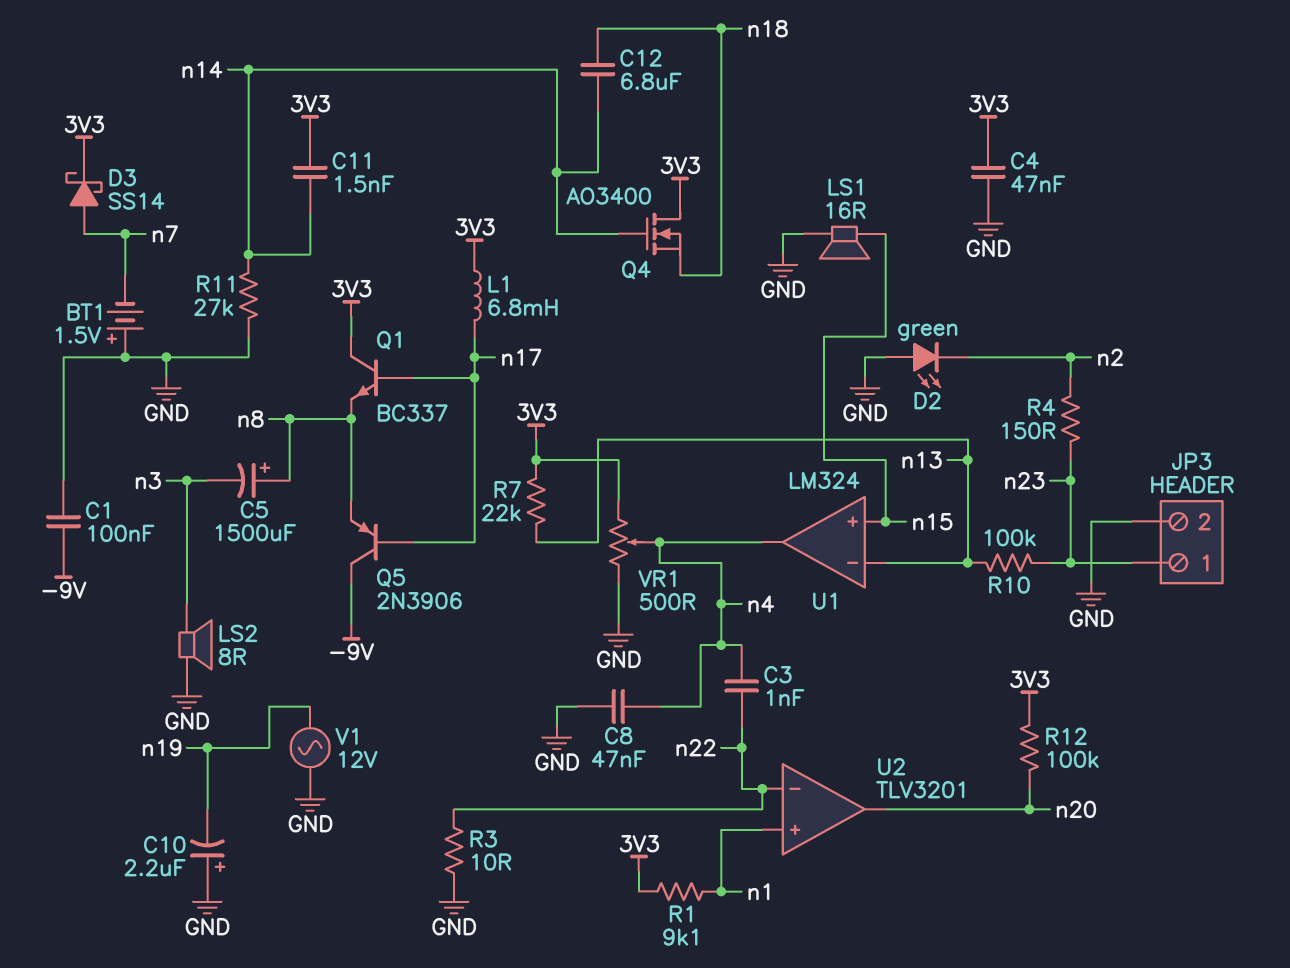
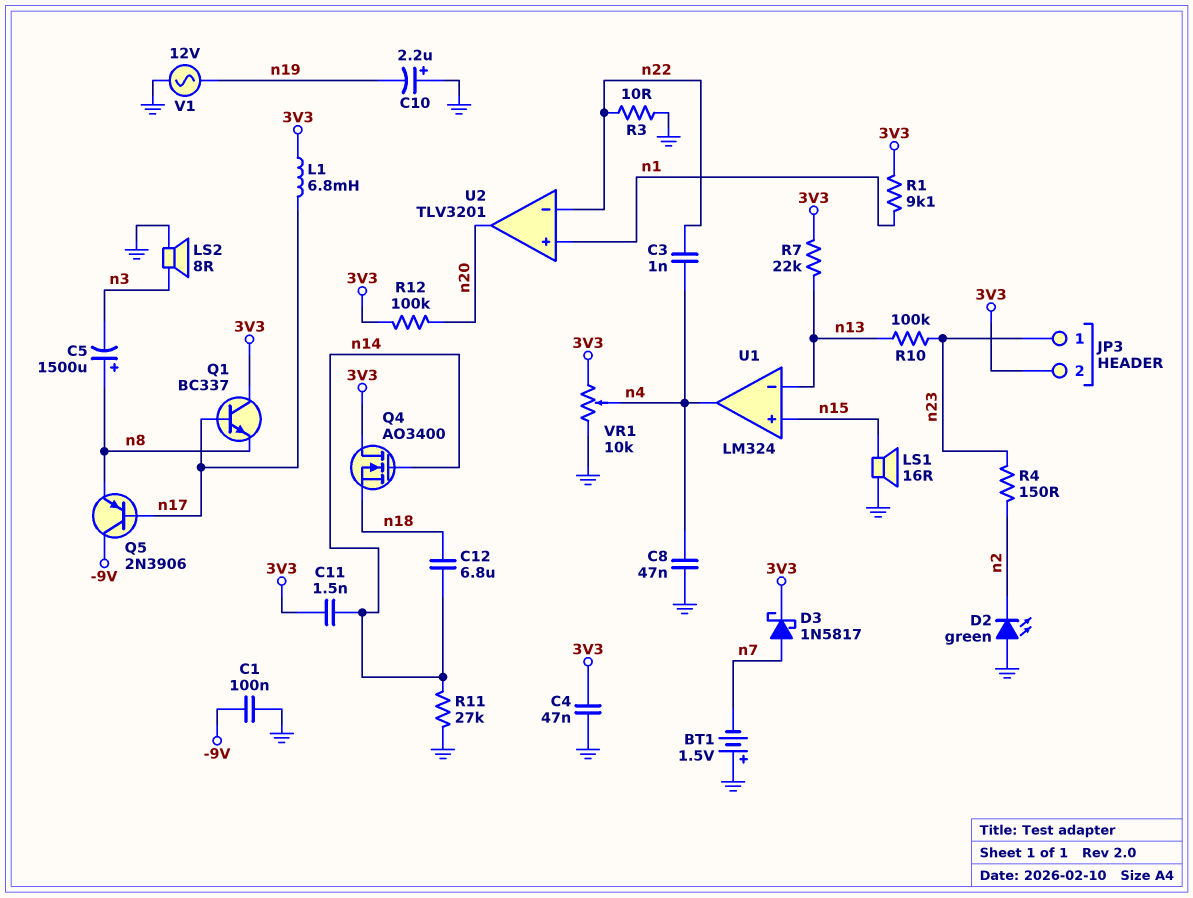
D3: schottky SS14 (A n7, K 3V3) -> schottky 1N5817 (A n7, K 3V3)
JP3 pin 2: GND -> 3V3
VR1: 500 (3V3, GND, wiper n4) -> 10k (3V3, GND, wiper n4)

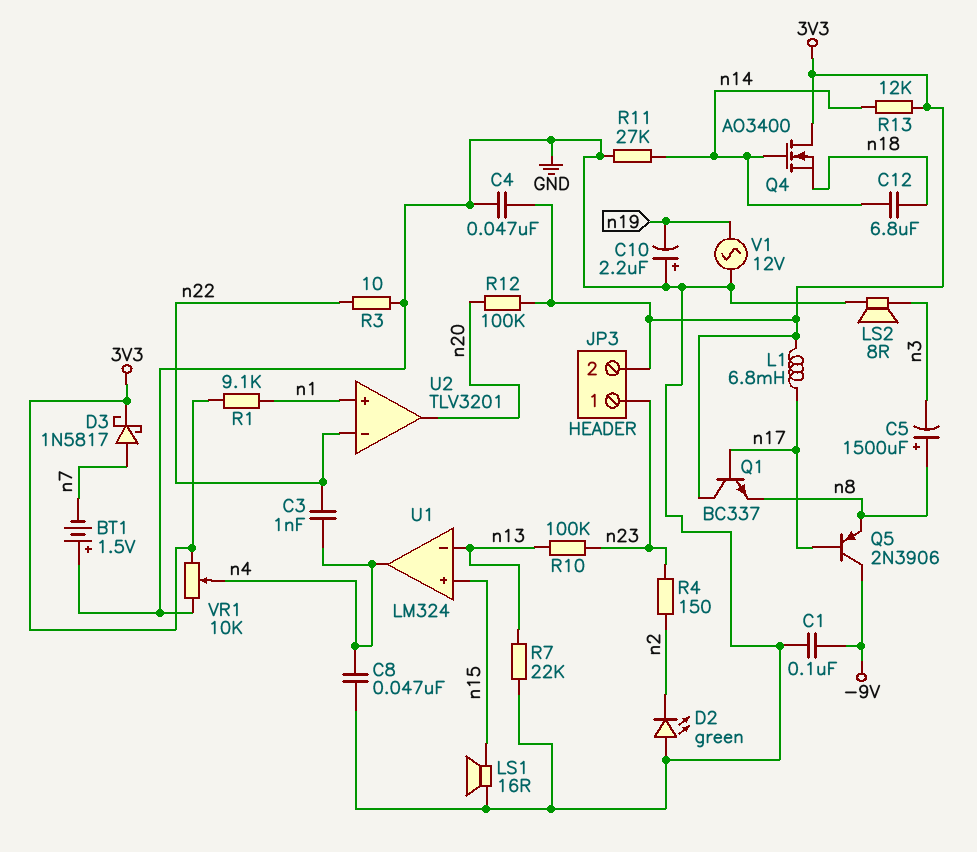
C11: 1.5nF (3V3, n14) -> none
R7: 22k (3V3, n13) -> 22k (GND, n13)
R13: none -> 12k (3V3, n14)

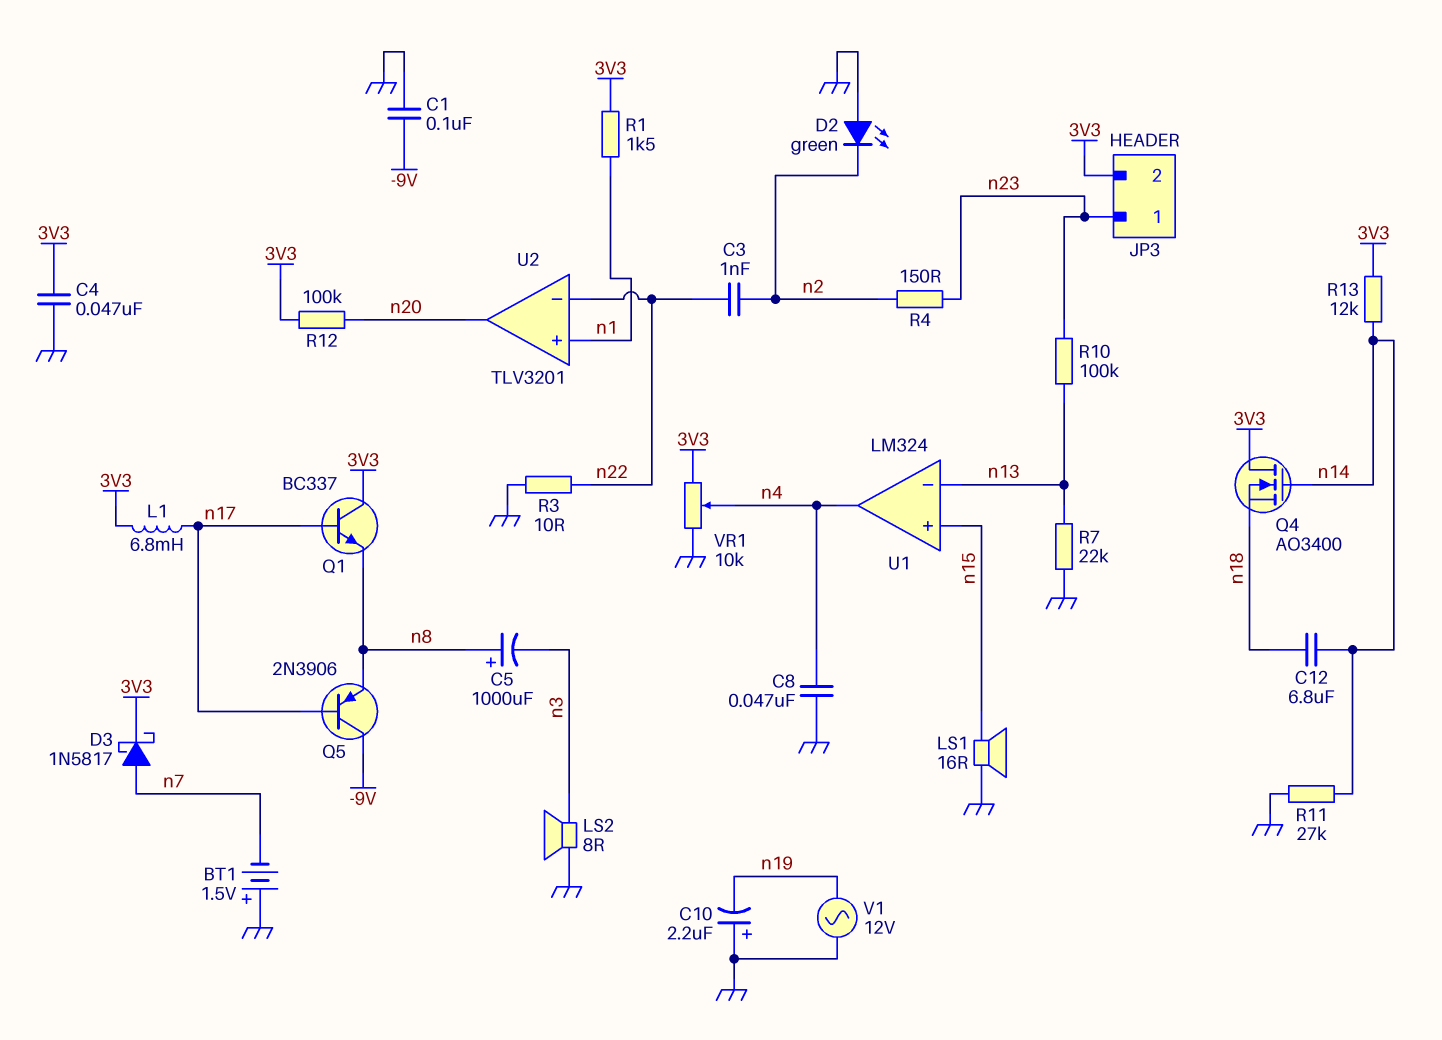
C3: 1nF (n4, n22) -> 1nF (n2, n22)
C5: 1500uF (plus n8, minus n3) -> 1000uF (plus n8, minus n3)
R1: 9.1k (3V3, n1) -> 1.5k (3V3, n1)

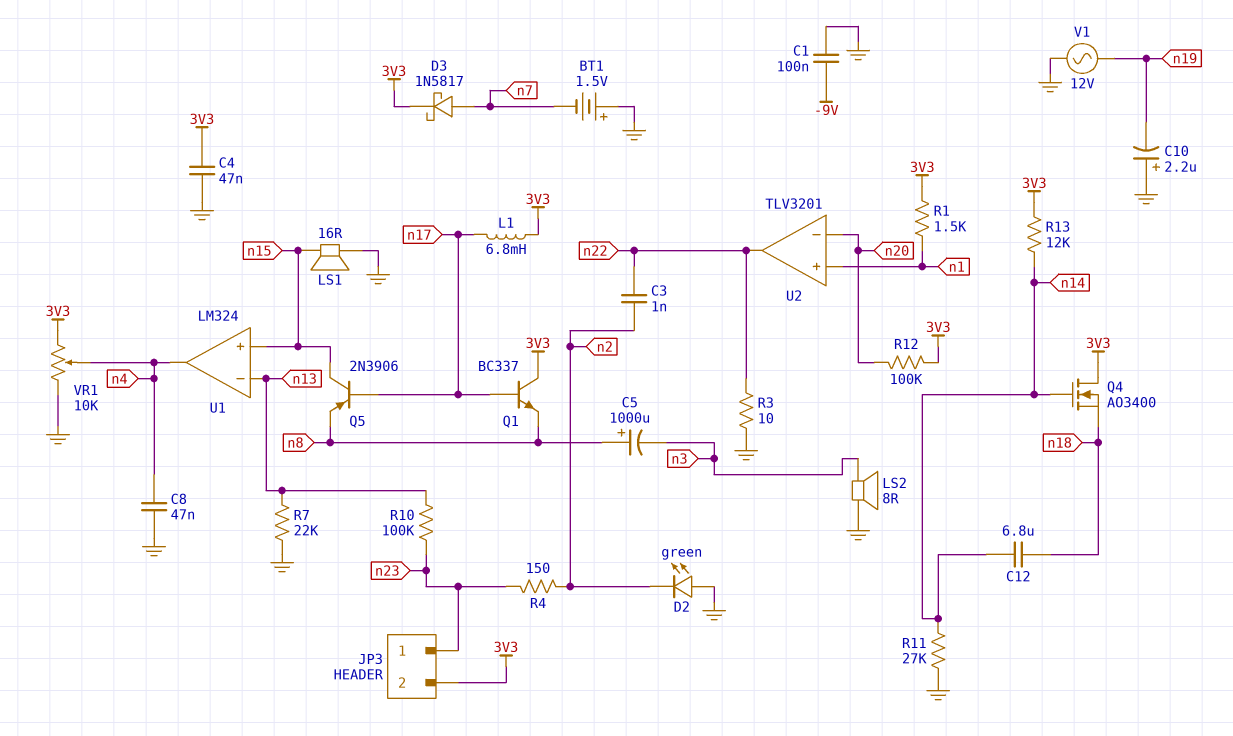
Q5: PNP 2N3906 (B n17, C -9V, E n8) -> PNP 2N3906 (B n17, C n15, E n8)
U2 pin in-: n22 -> n20
U2 pin out: n20 -> n22

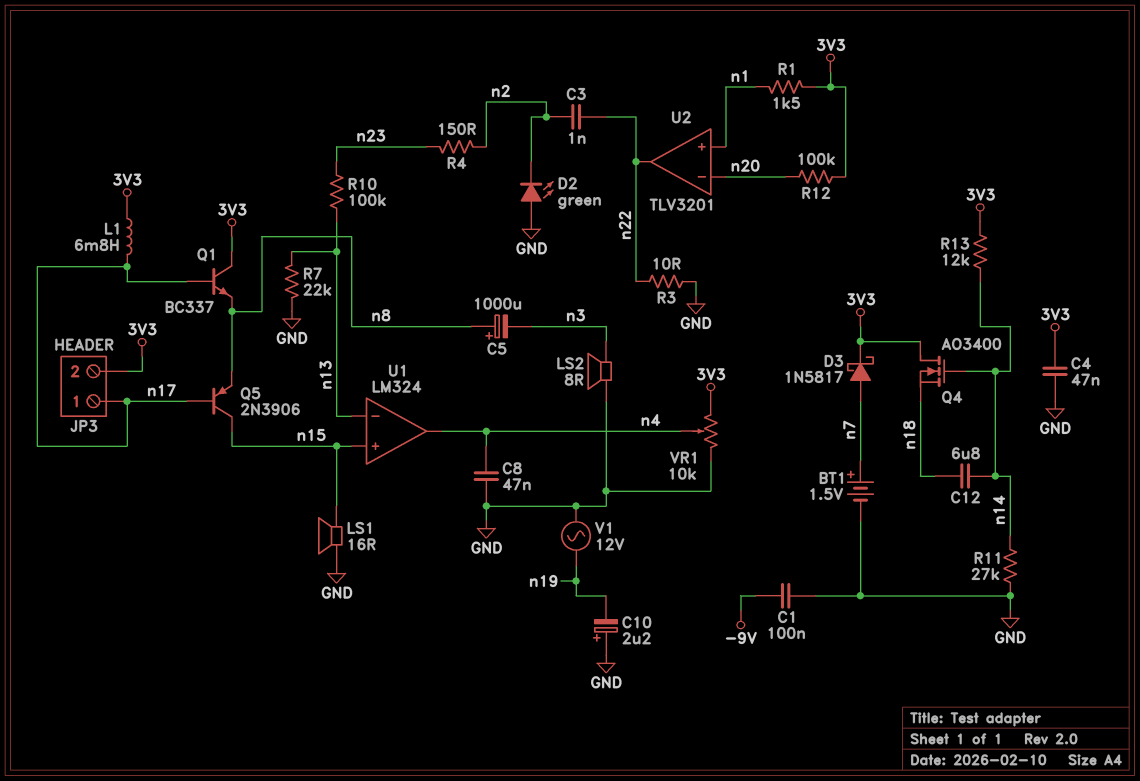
BT1: 1.5V (plus GND, minus n7) -> 1.5V (plus n7, minus GND)
JP3 pin 1: n23 -> n17

